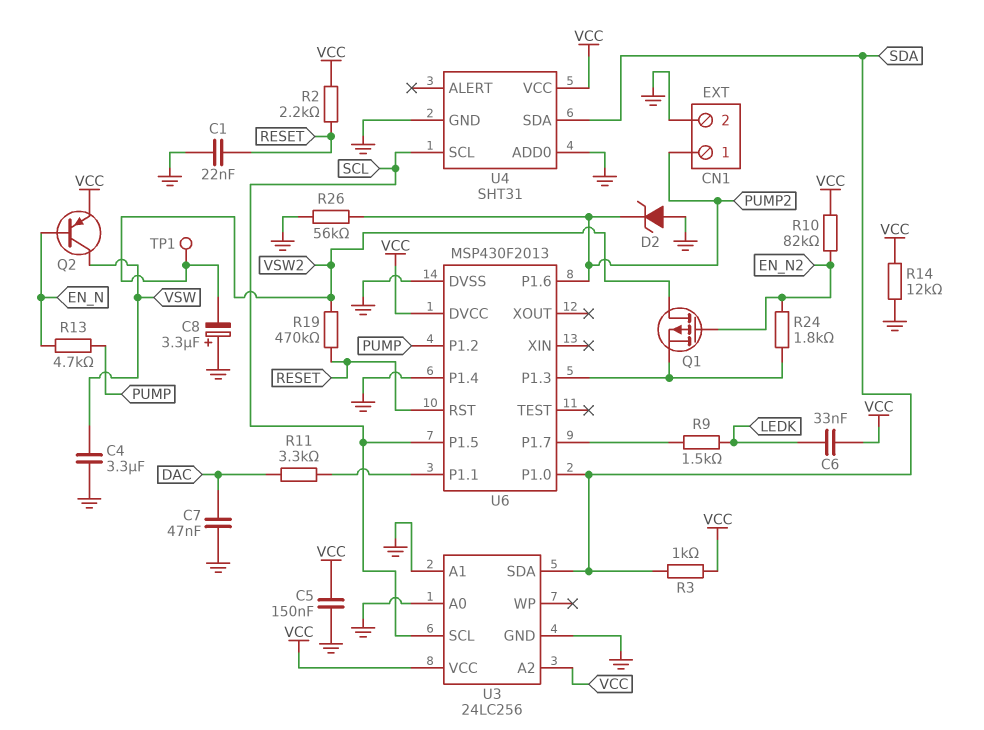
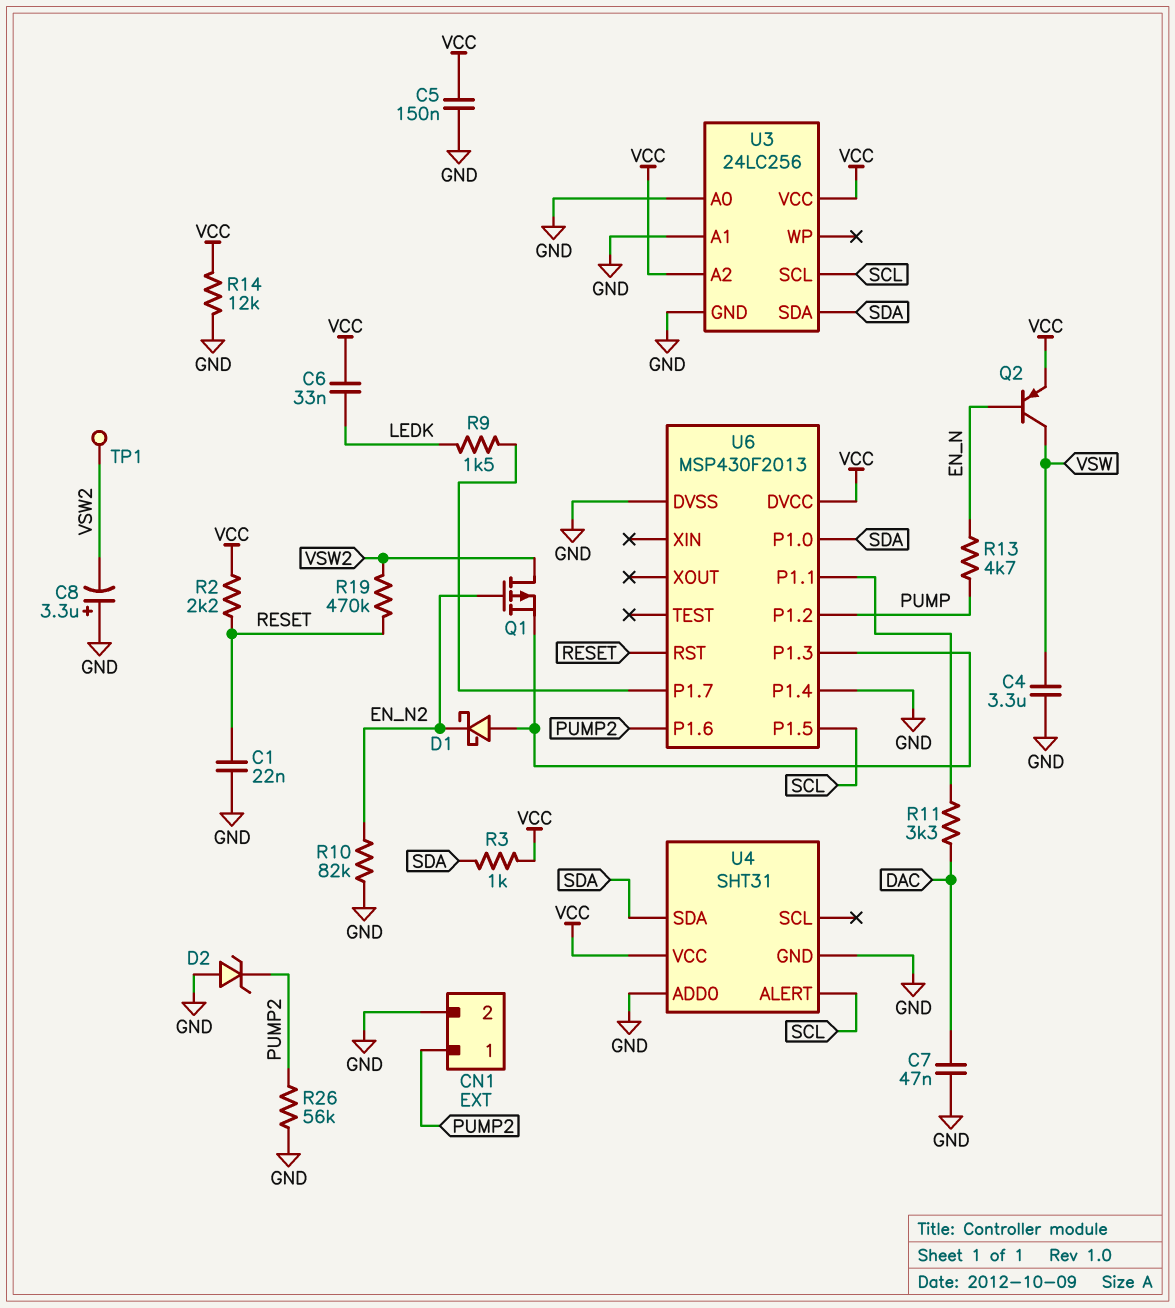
D1: none -> schottky (A U6/P1.3, K EN_N2)
R10: 82k (EN_N2, VCC) -> 82k (EN_N2, GND)
R24: 1.8k (EN_N2, U6/P1.3) -> none
U4 pin ALERT: none -> SCL
U4 pin SCL: SCL -> none

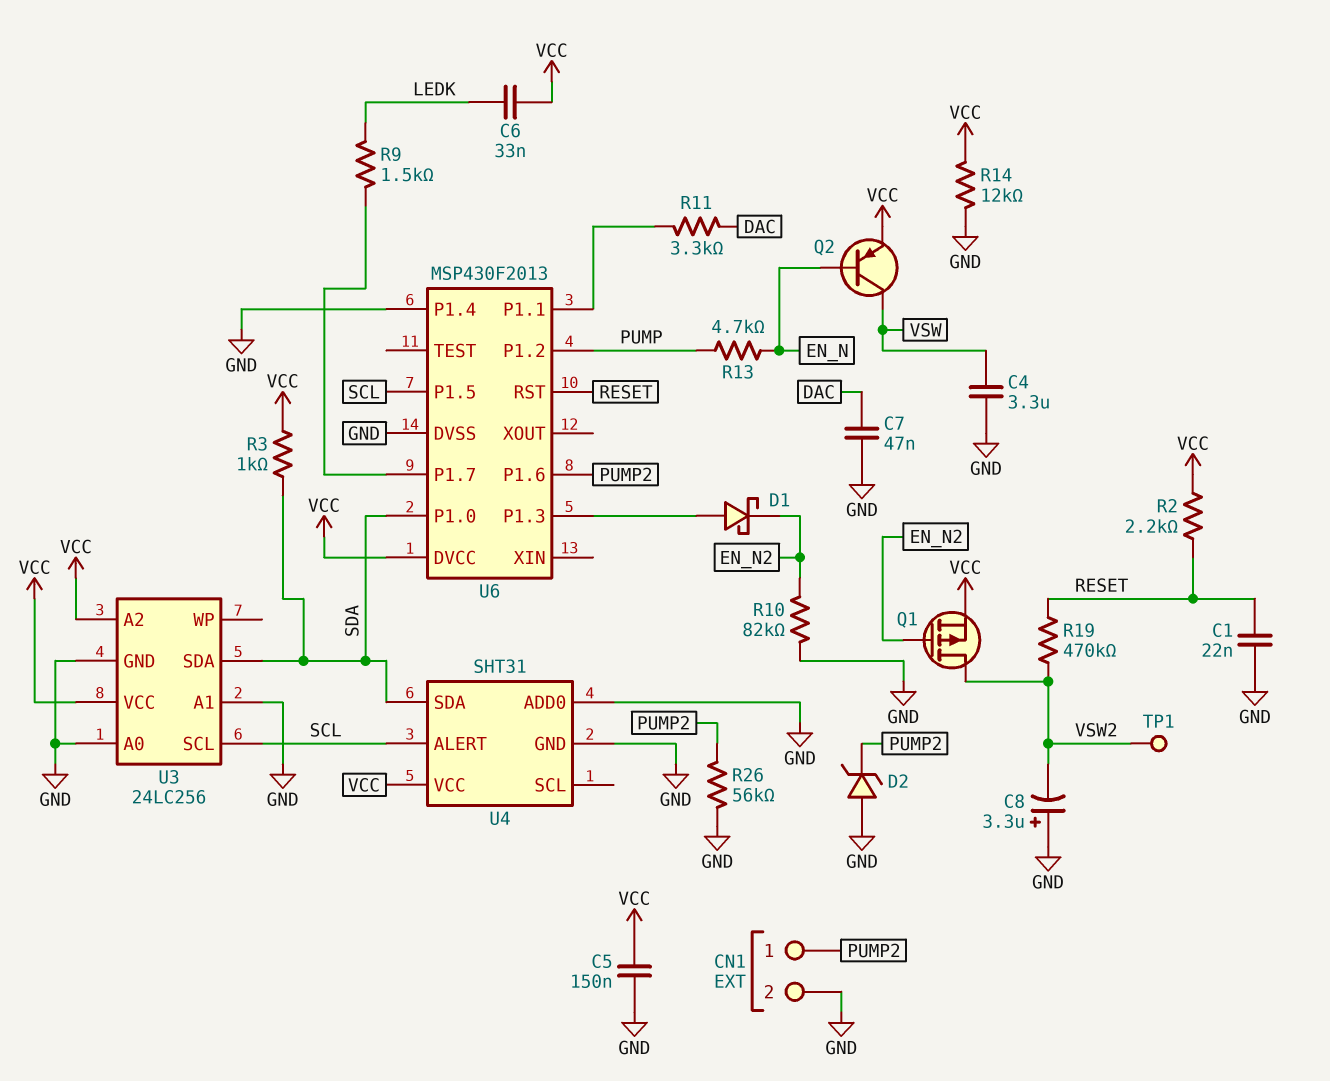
Q1: PMOS (G EN_N2, D VSW2, S U6/P1.3) -> PMOS (G EN_N2, D VSW2, S VCC)

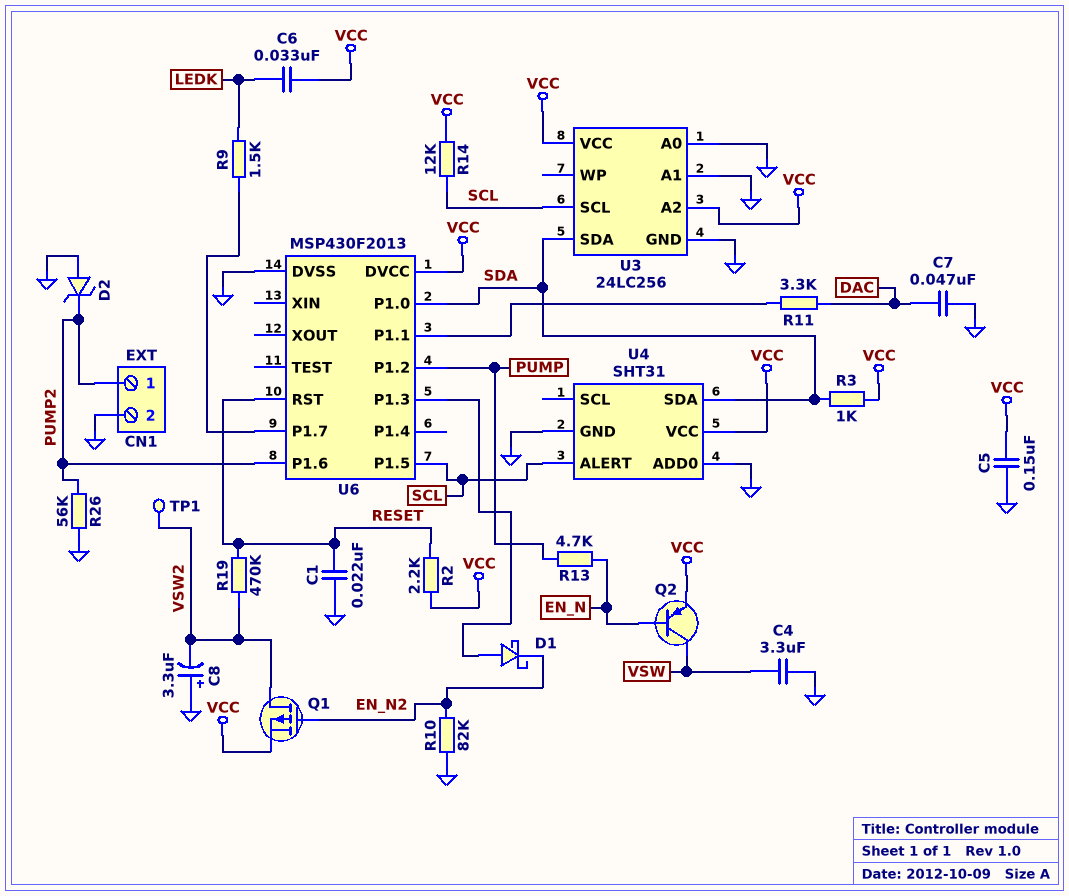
R14: 12k (GND, VCC) -> 12k (SCL, VCC)
U6 pin P1.4: GND -> none

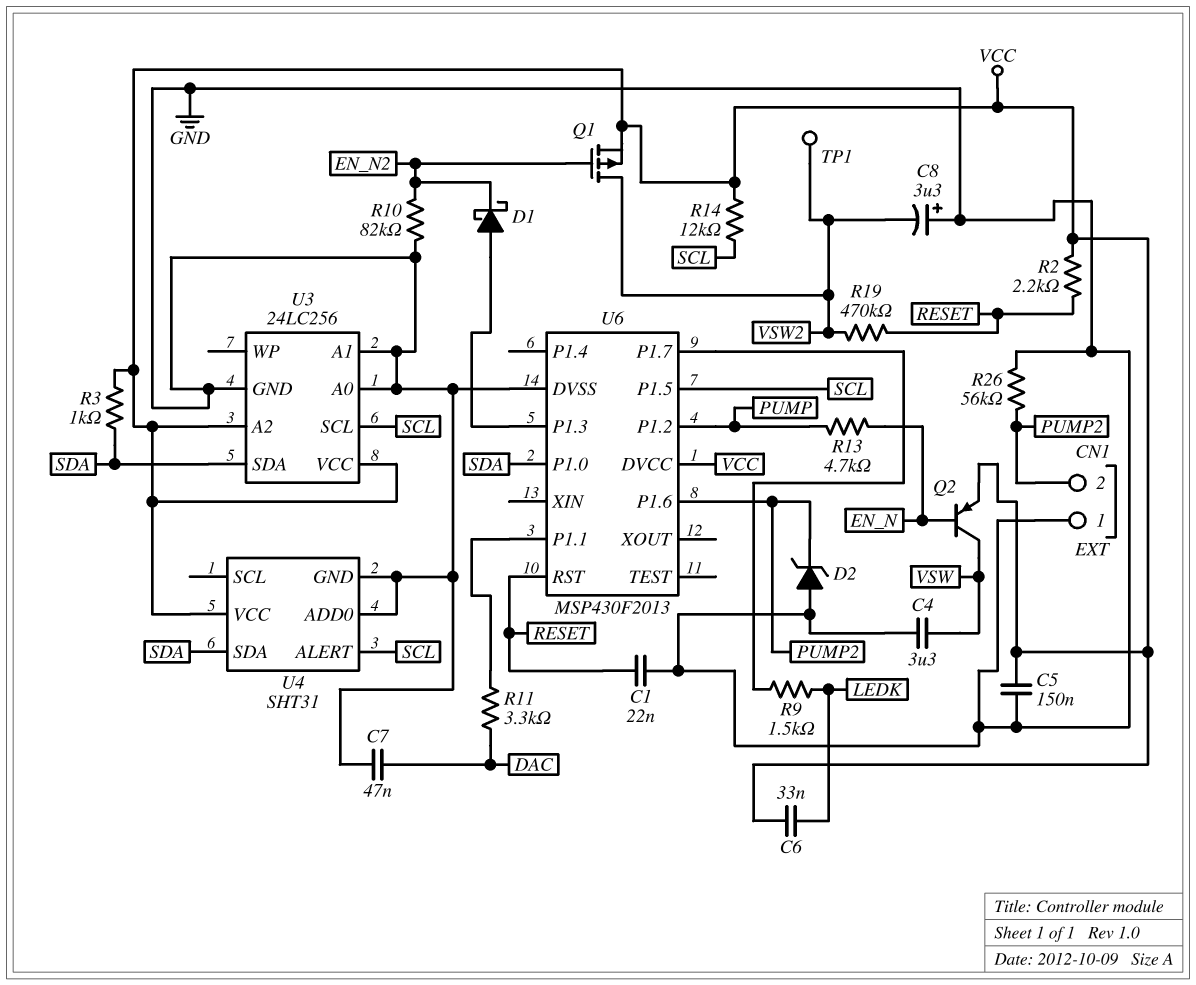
CN1 pin 1: PUMP2 -> GND
CN1 pin 2: GND -> PUMP2

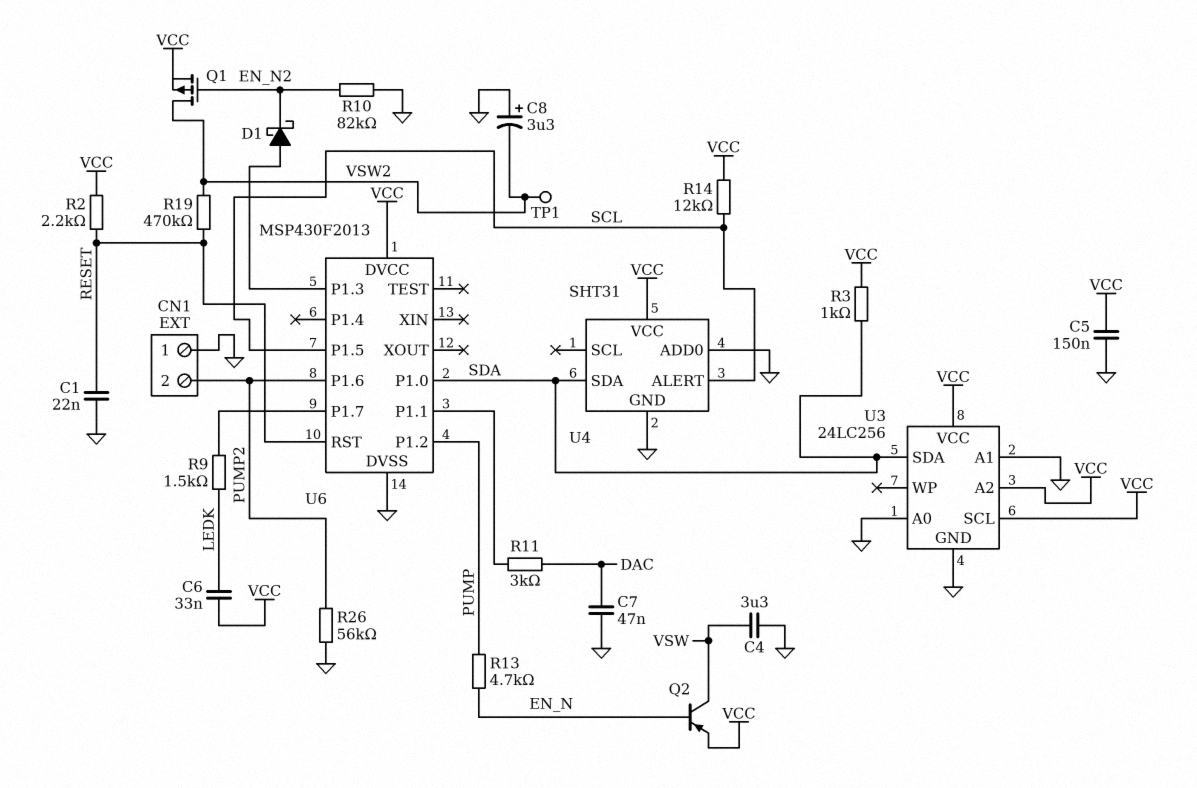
D2: zener (A GND, K PUMP2) -> none
R11: 3.3k (DAC, U6/P1.1) -> 3k (DAC, U6/P1.1)
U3 pin SCL: SCL -> VCC

